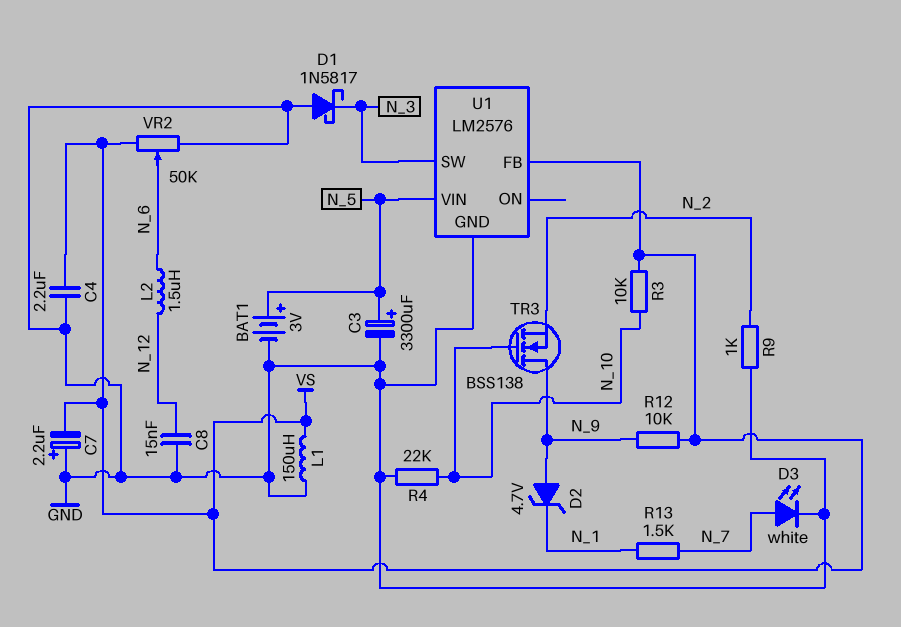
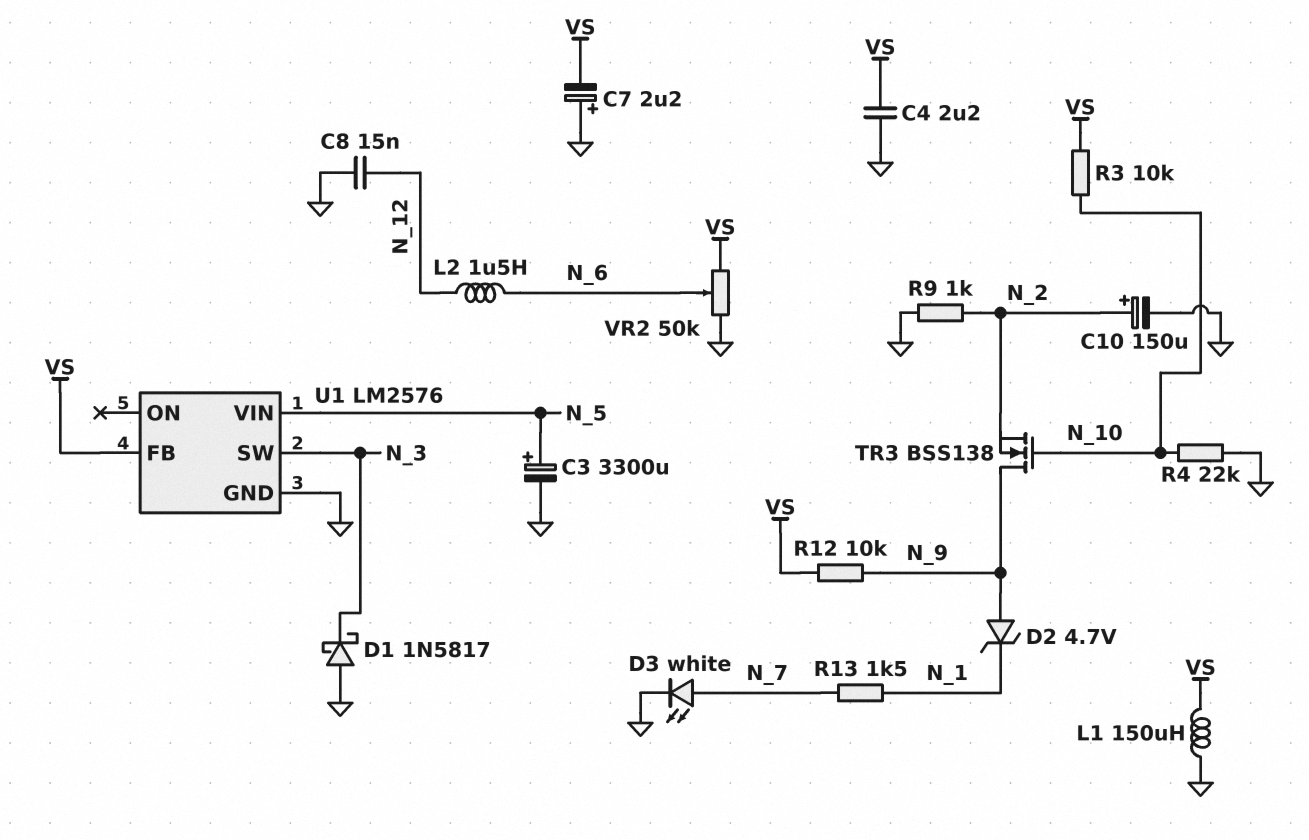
BAT1: 3V (plus N_5, minus GND) -> none
C10: none -> 150uF (plus N_2, minus GND)

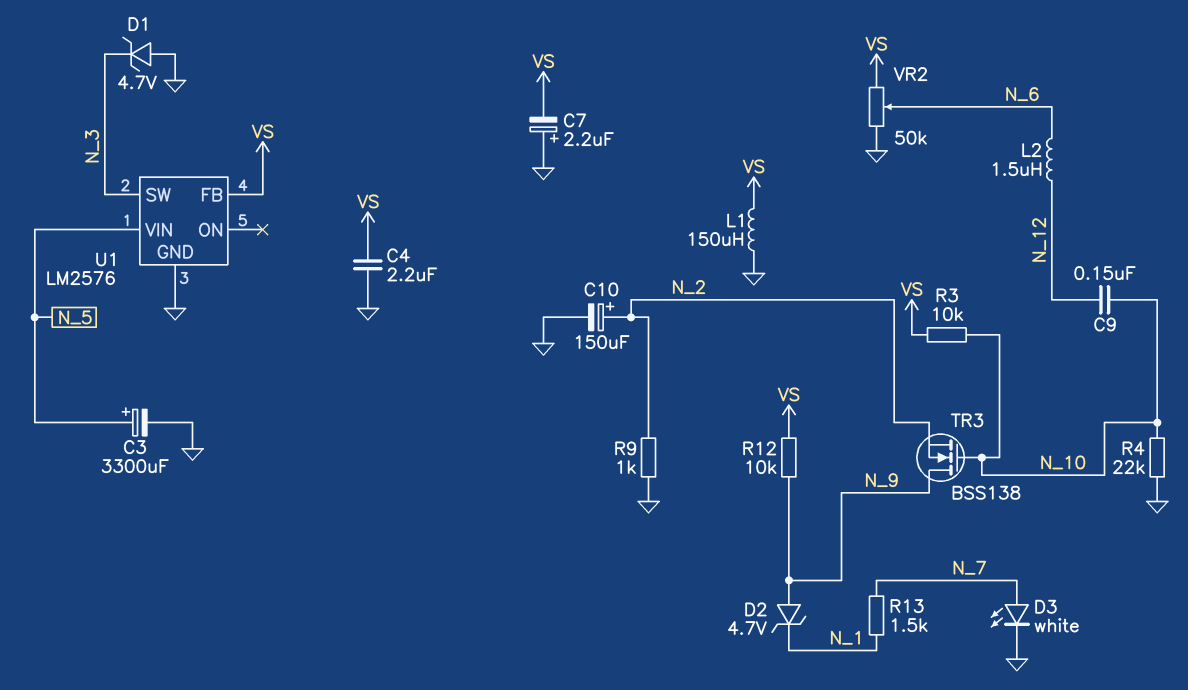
C8: 15nF (GND, N_12) -> none
C9: none -> 150nF (N_10, N_12)
D1: schottky 1N5817 (A GND, K N_3) -> zener 4.7V (A GND, K N_3)

